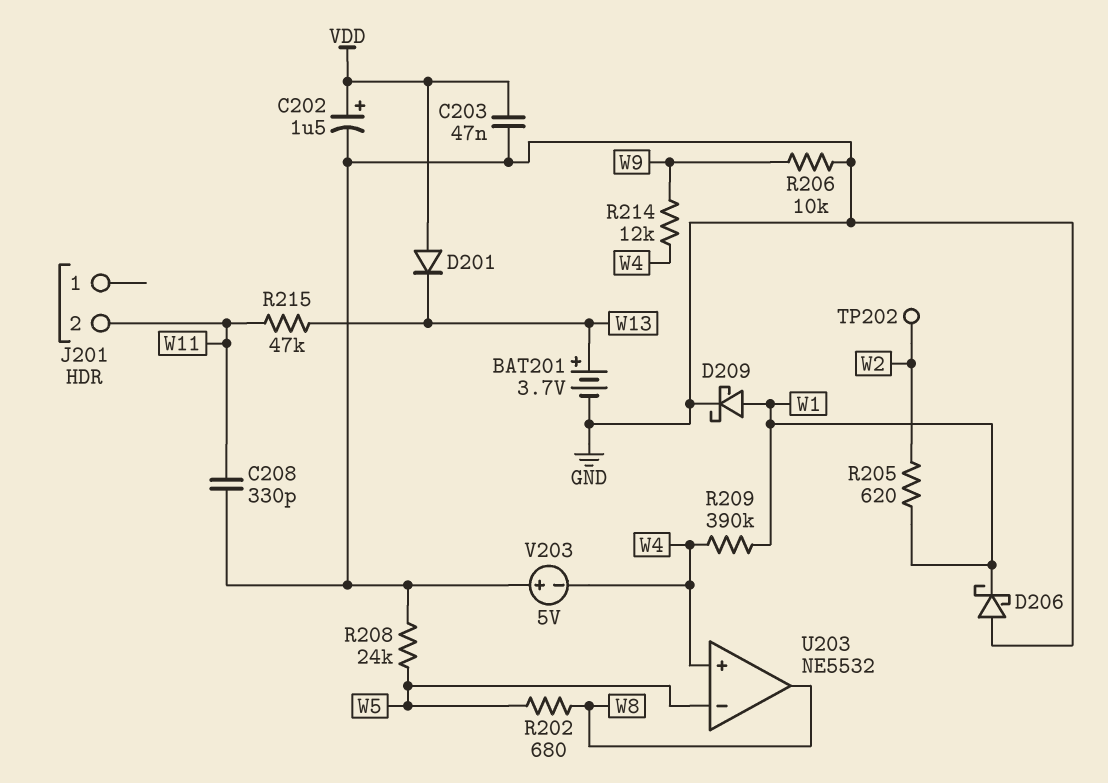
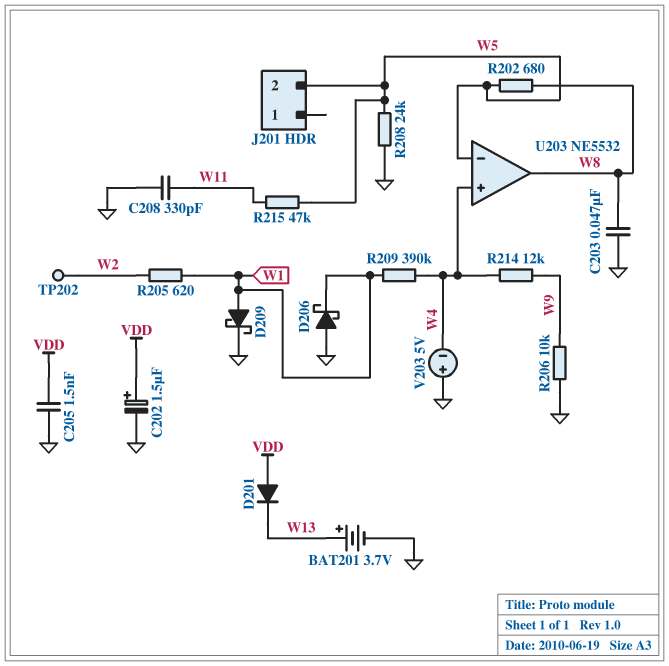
C203: 47nF (GND, VDD) -> 47nF (GND, W8)
C205: none -> 1.5nF (GND, VDD)
J201 pin 2: W11 -> W5
R215: 47k (W11, W13) -> 47k (W5, W11)

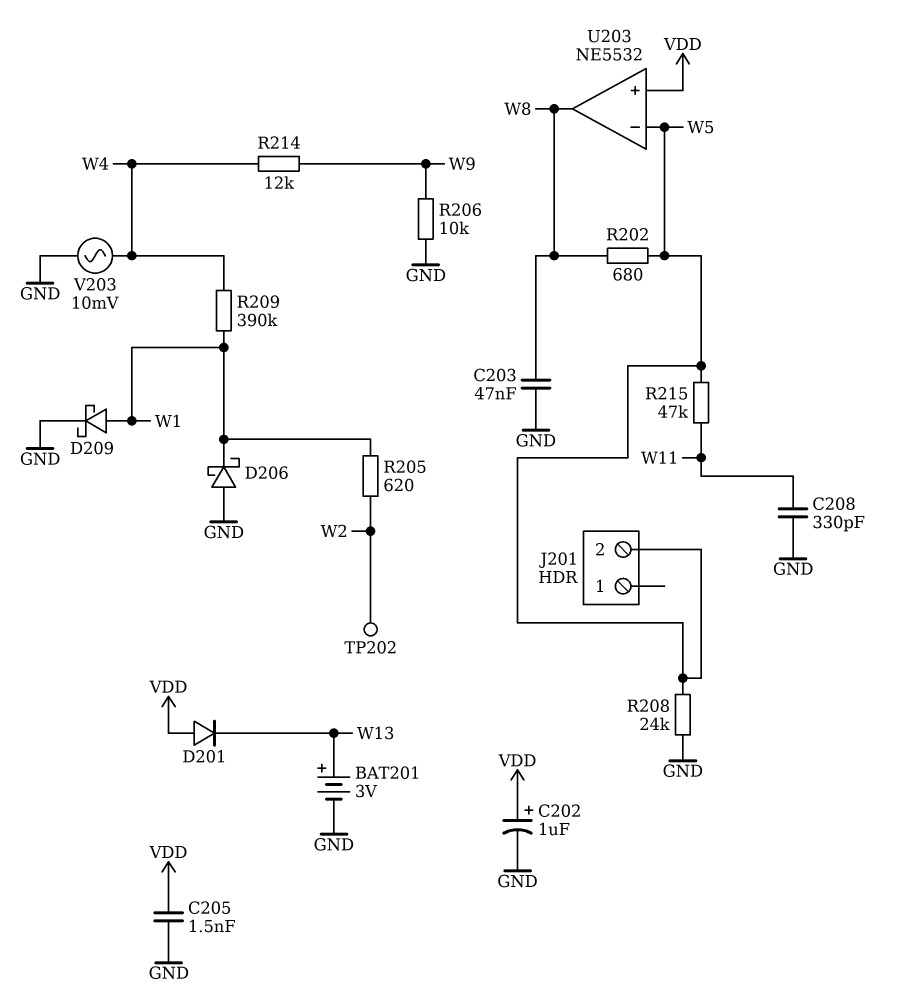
BAT201: 3.7V (plus W13, minus GND) -> 3V (plus W13, minus GND)
C202: 1.5uF (plus VDD, minus GND) -> 1uF (plus VDD, minus GND)
U203 pin in+: W4 -> VDD
V203: 5V (plus GND, minus W4) -> AC 10mV (GND, W4)

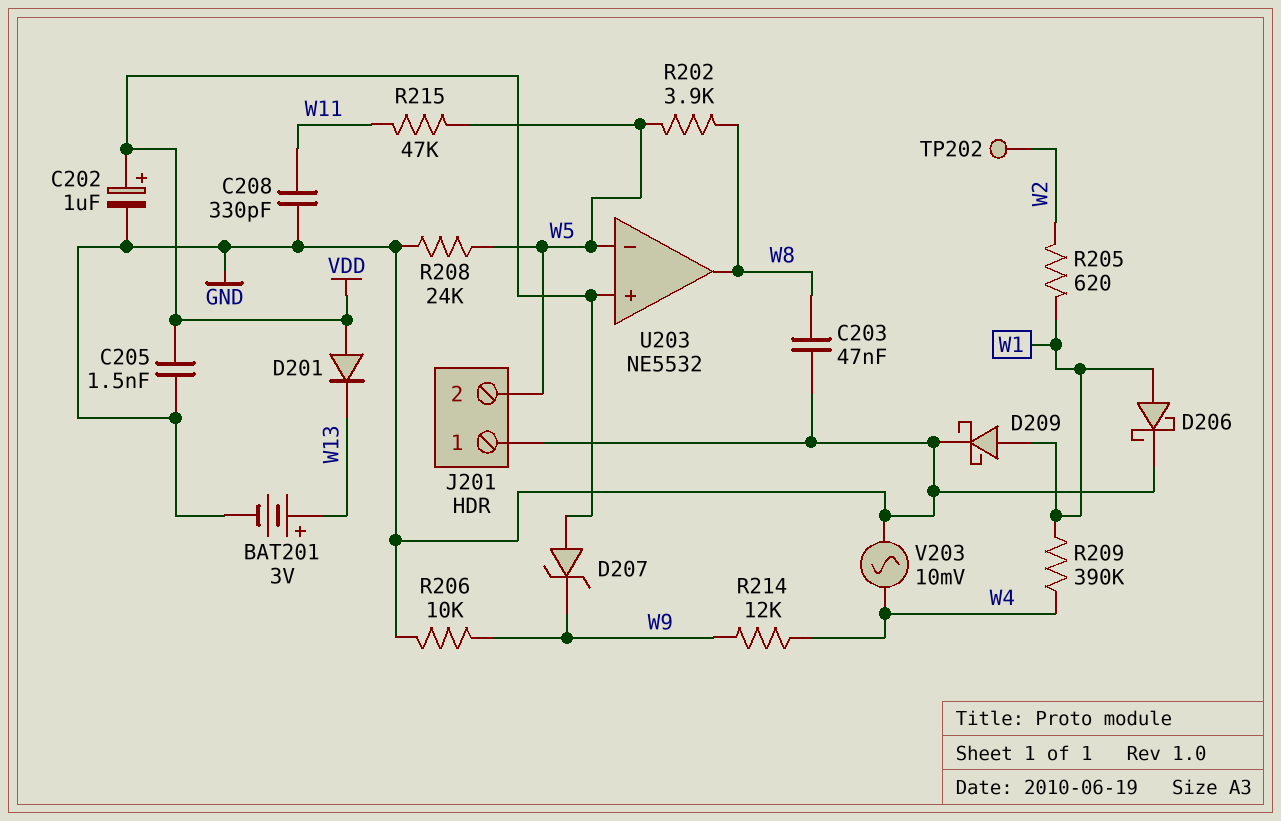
D206: schottky (A GND, K W1) -> schottky (A W1, K GND)
D207: none -> zener (A VDD, K W9)
J201 pin 1: none -> GND
R202: 680 (W5, W8) -> 3.9k (W5, W8)

